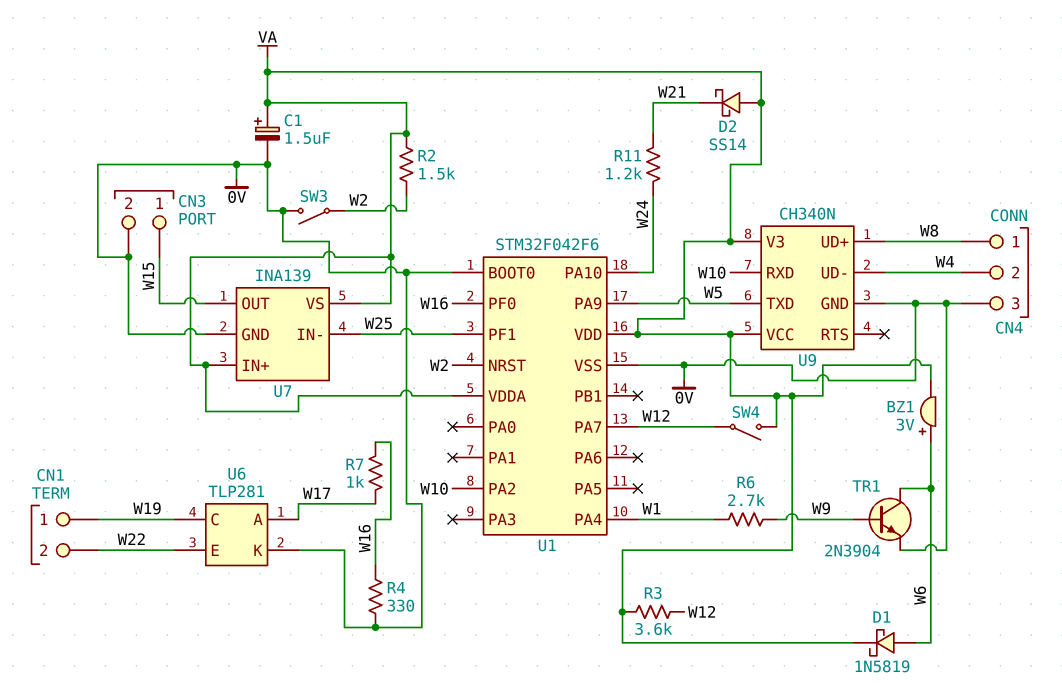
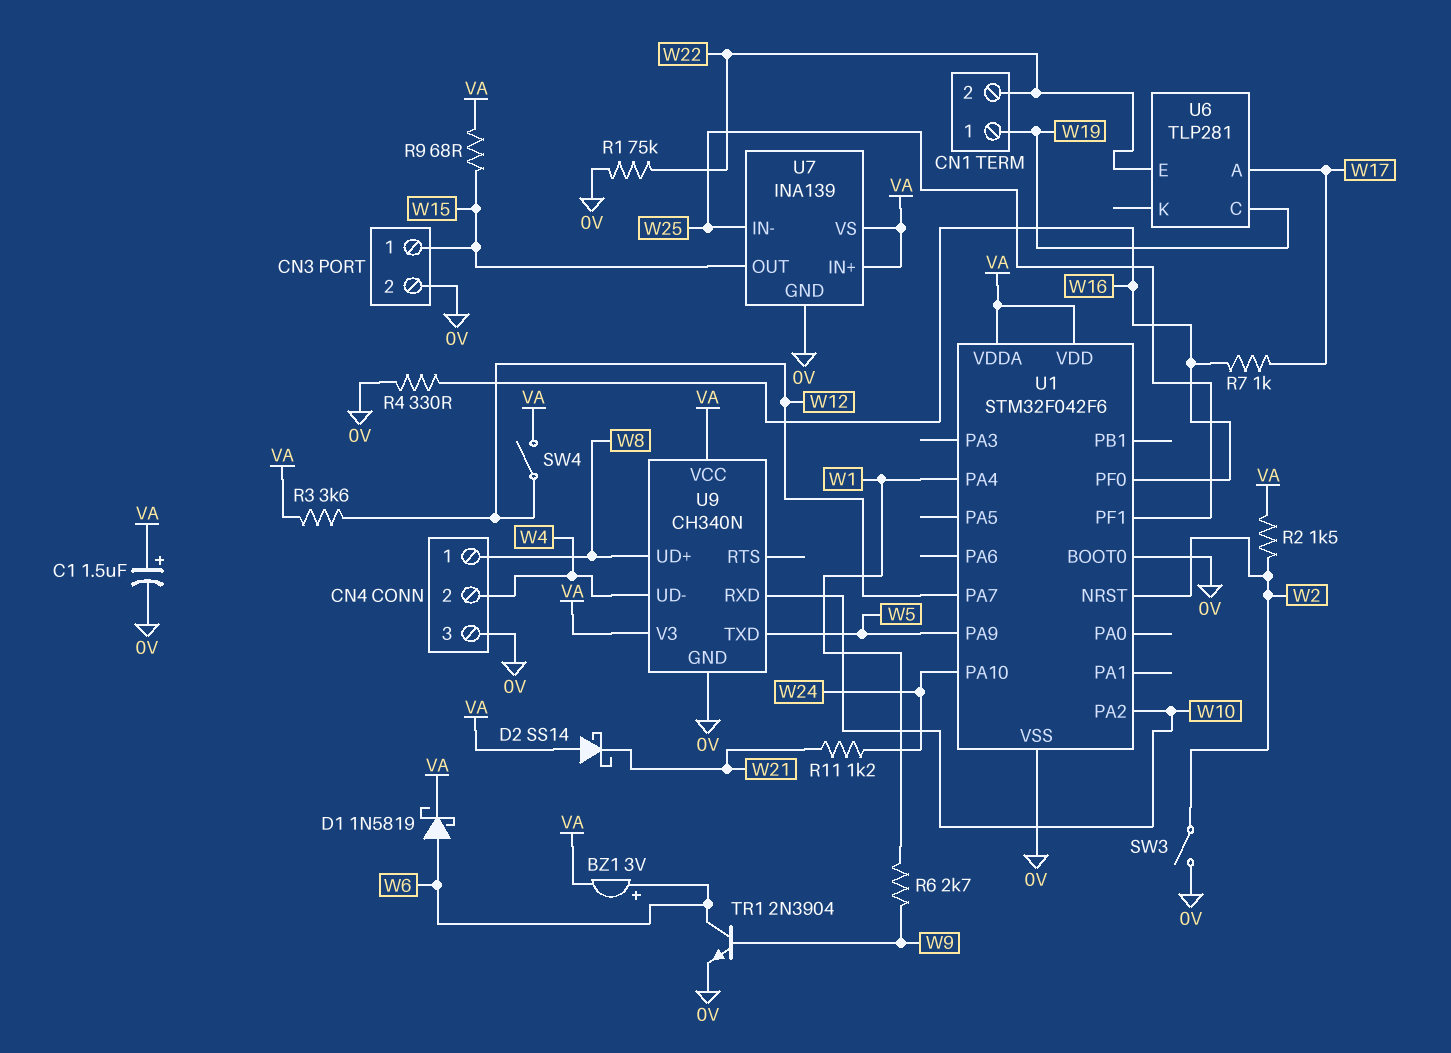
R1: none -> 75k (0V, W22)
R9: none -> 68 (VA, W15)
U6 pin K: 0V -> none

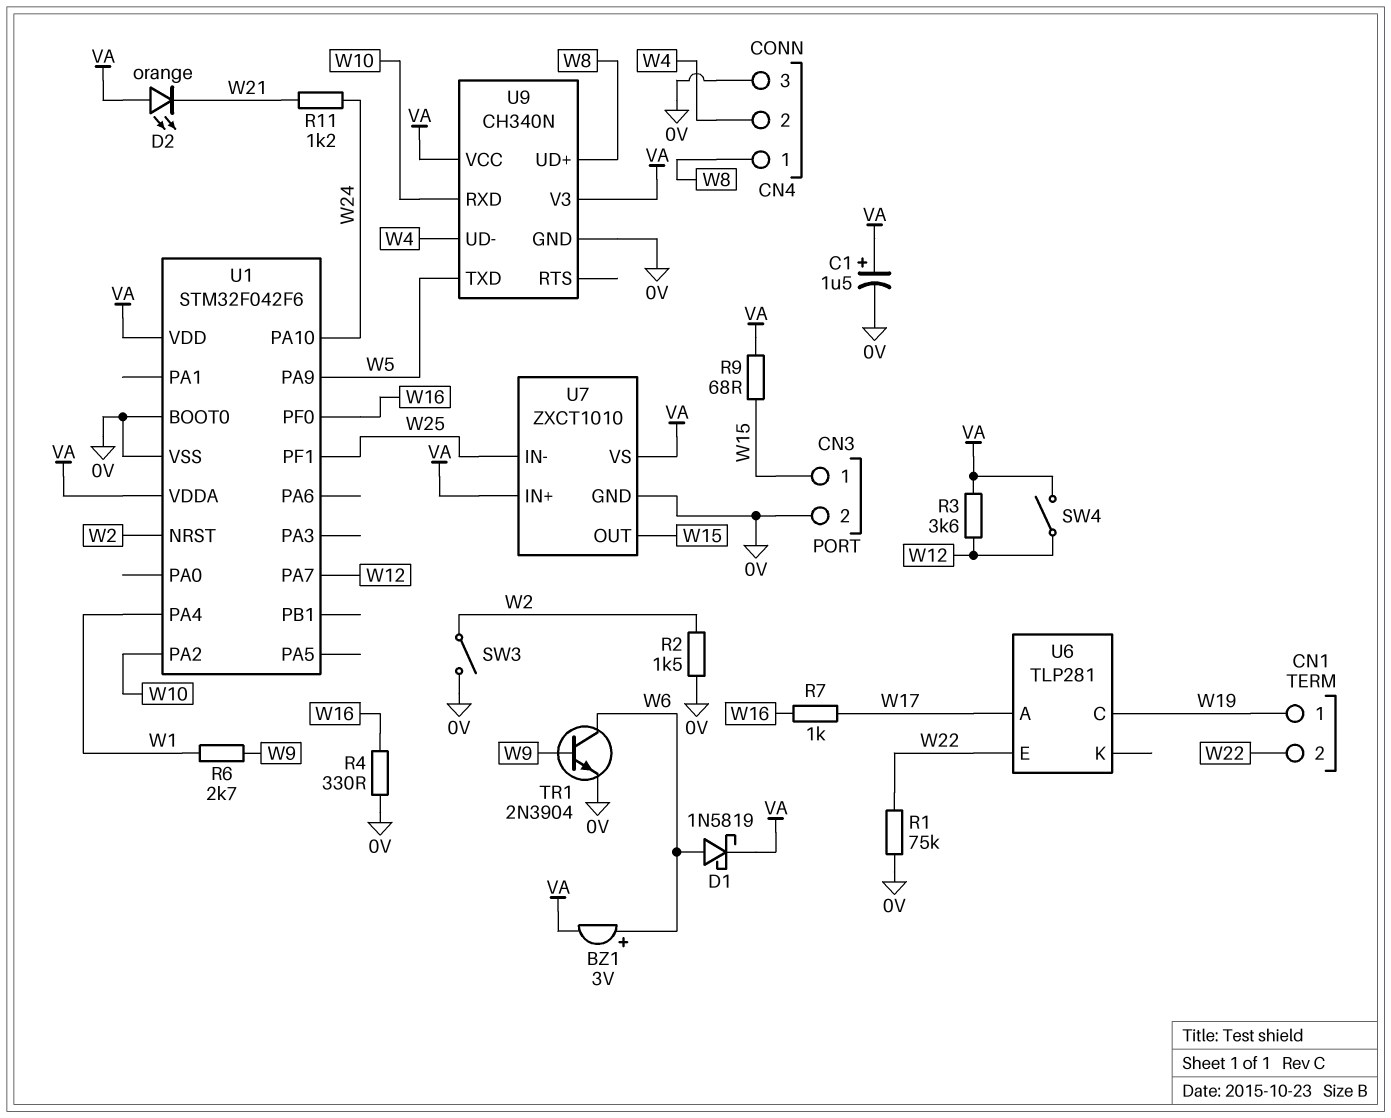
D2: schottky SS14 (A VA, K W21) -> LED orange (A VA, K W21)
R2: 1.5k (VA, W2) -> 1.5k (0V, W2)
U7: INA139 -> ZXCT1010

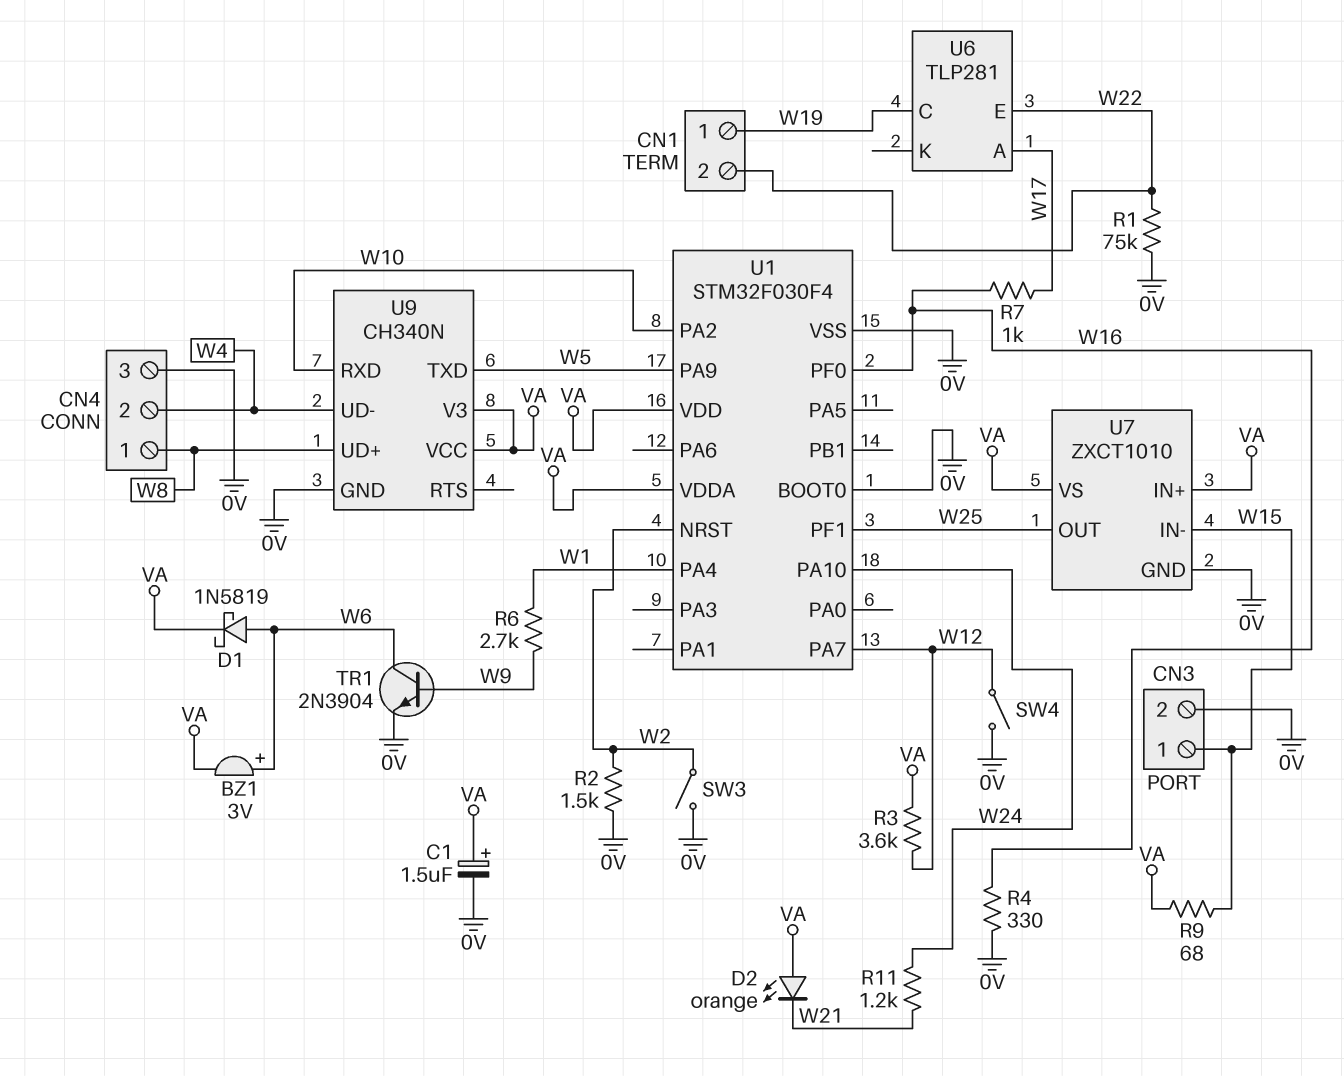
SW4: switch (VA, W12) -> switch (0V, W12)
U1: STM32F042F6 -> STM32F030F4
U7 pin IN-: W25 -> W15
U7 pin OUT: W15 -> W25

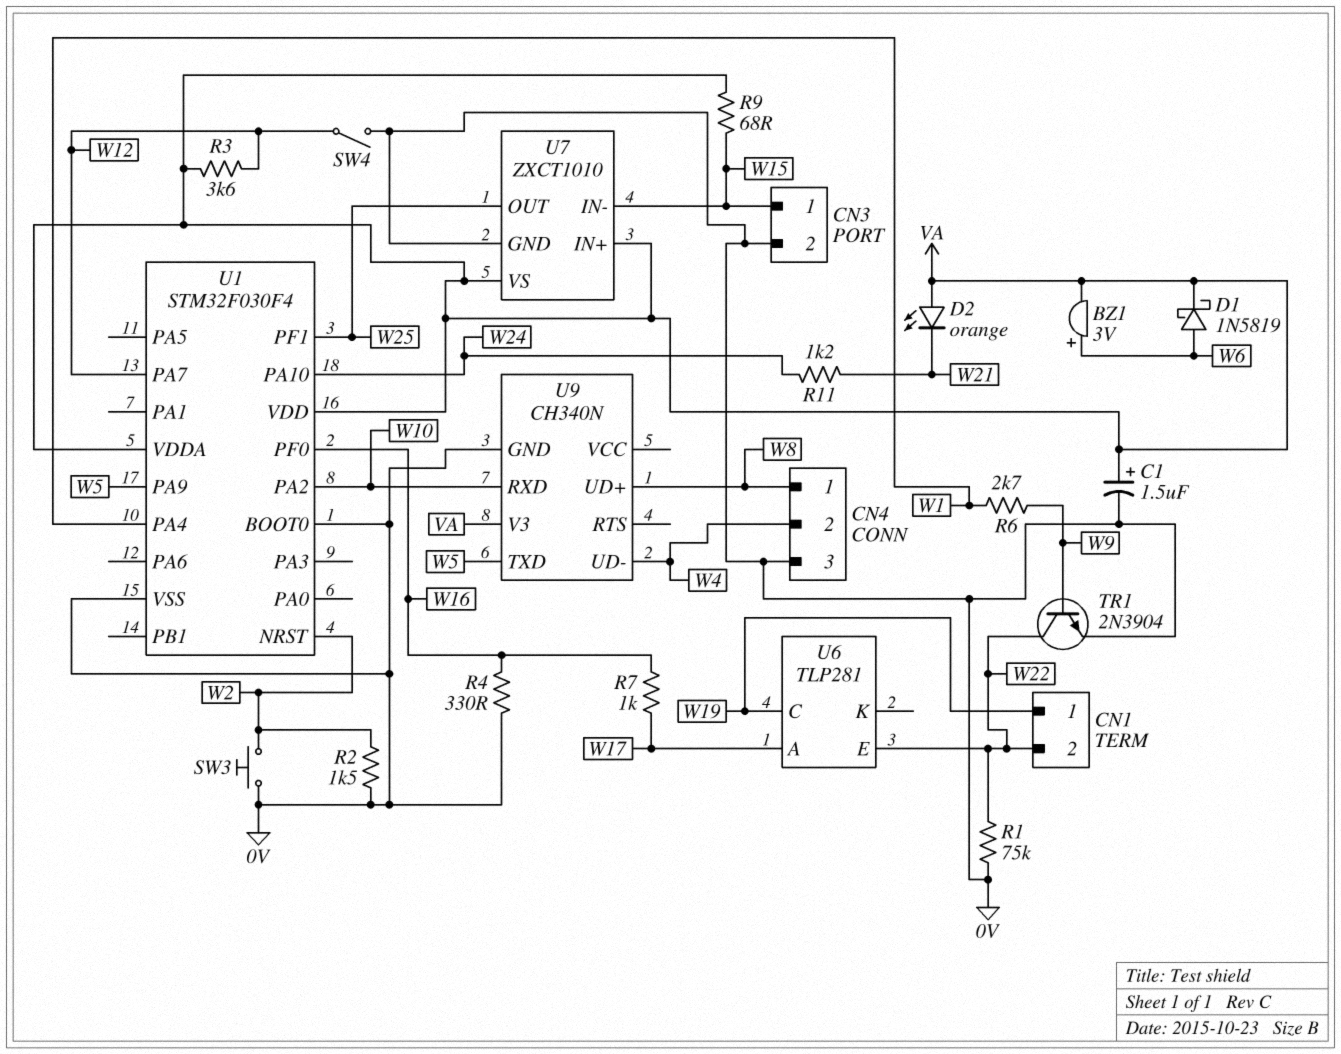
SW3: switch (0V, W2) -> button (0V, W2)
TR1: NPN 2N3904 (B W9, C W6, E 0V) -> NPN 2N3904 (B W9, C W22, E 0V)
U9 pin VCC: VA -> none

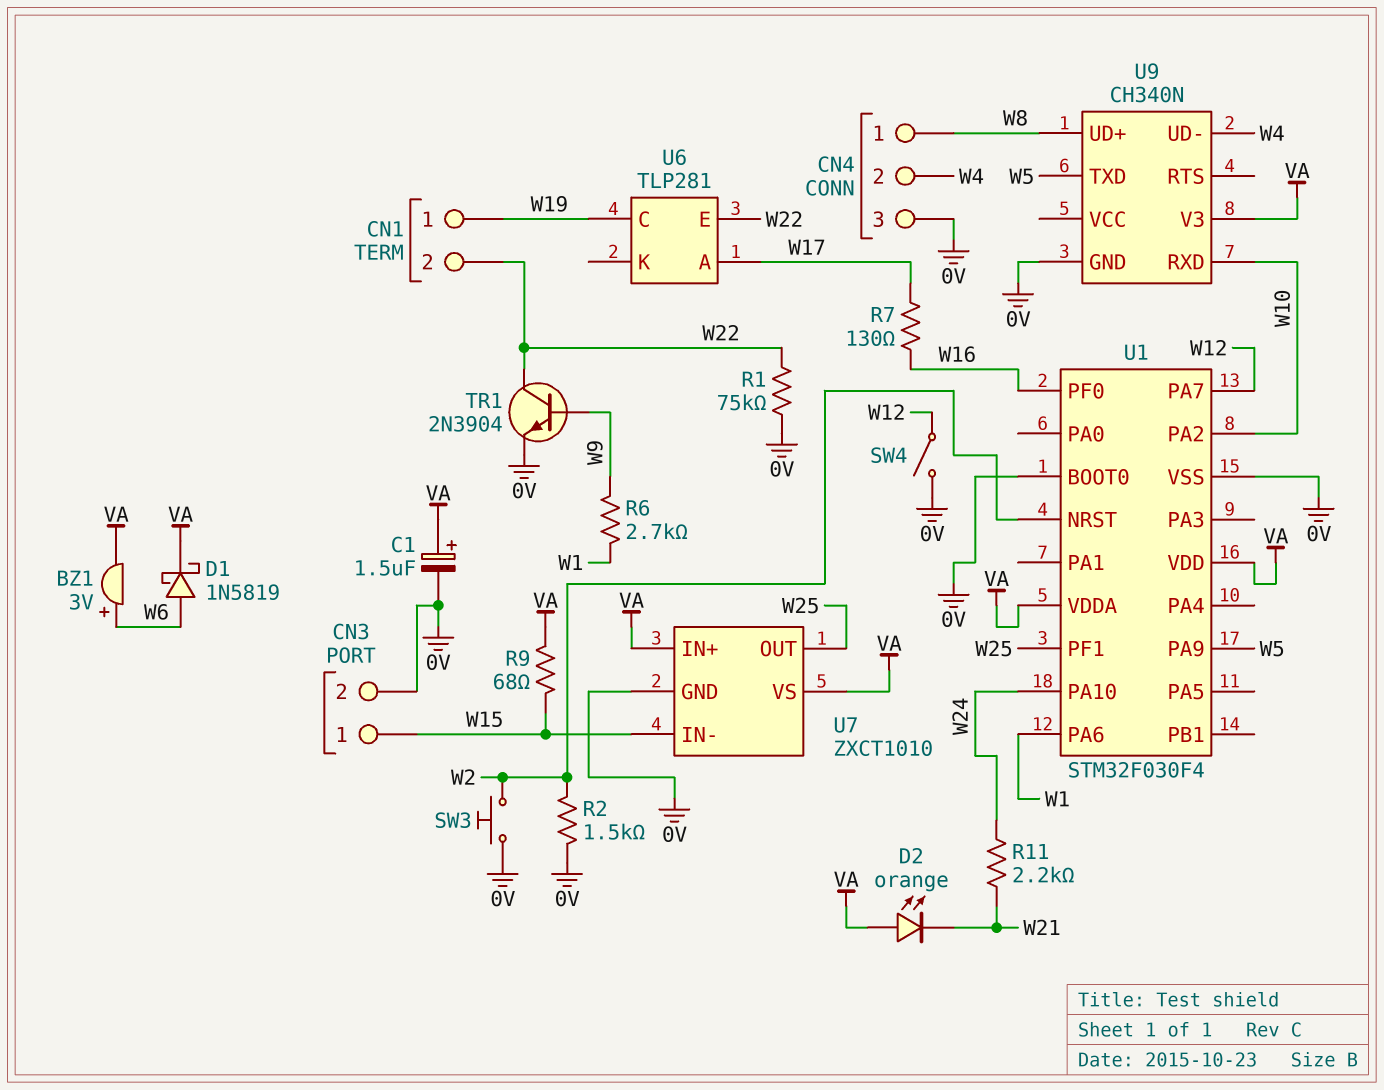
R3: 3.6k (VA, W12) -> none
R4: 330 (0V, W16) -> none
R7: 1k (W16, W17) -> 130 (W16, W17)
R11: 1.2k (W21, W24) -> 2.2k (W21, W24)
U1 pin PA4: W1 -> none
U1 pin PA6: none -> W1

